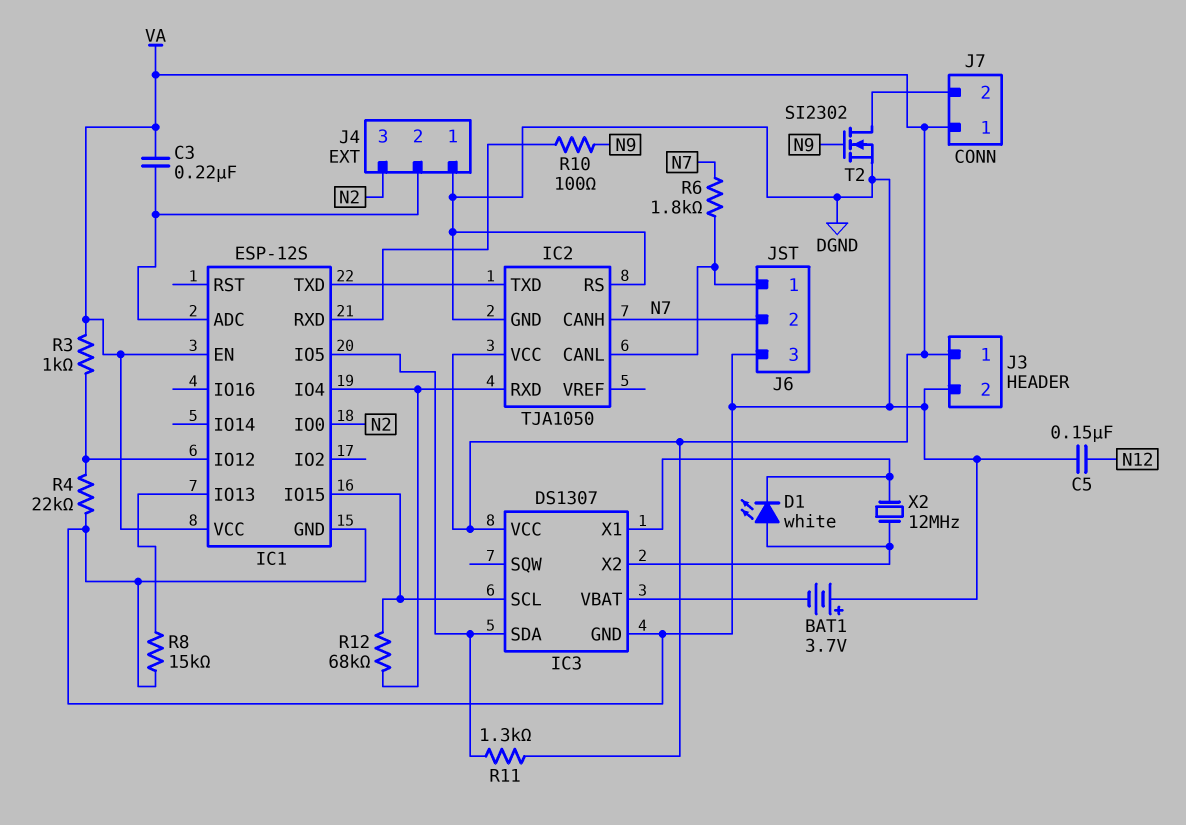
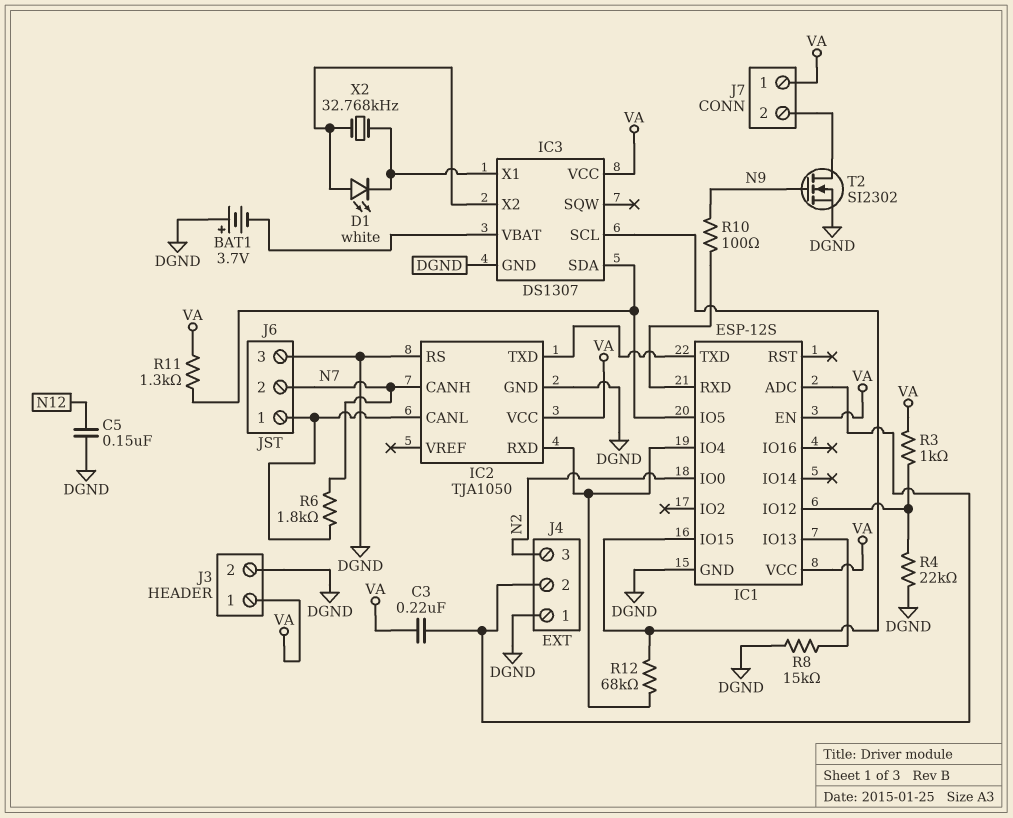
X2: 12MHz (IC3/X1, IC3/X2) -> 32.768kHz (IC3/X1, IC3/X2)

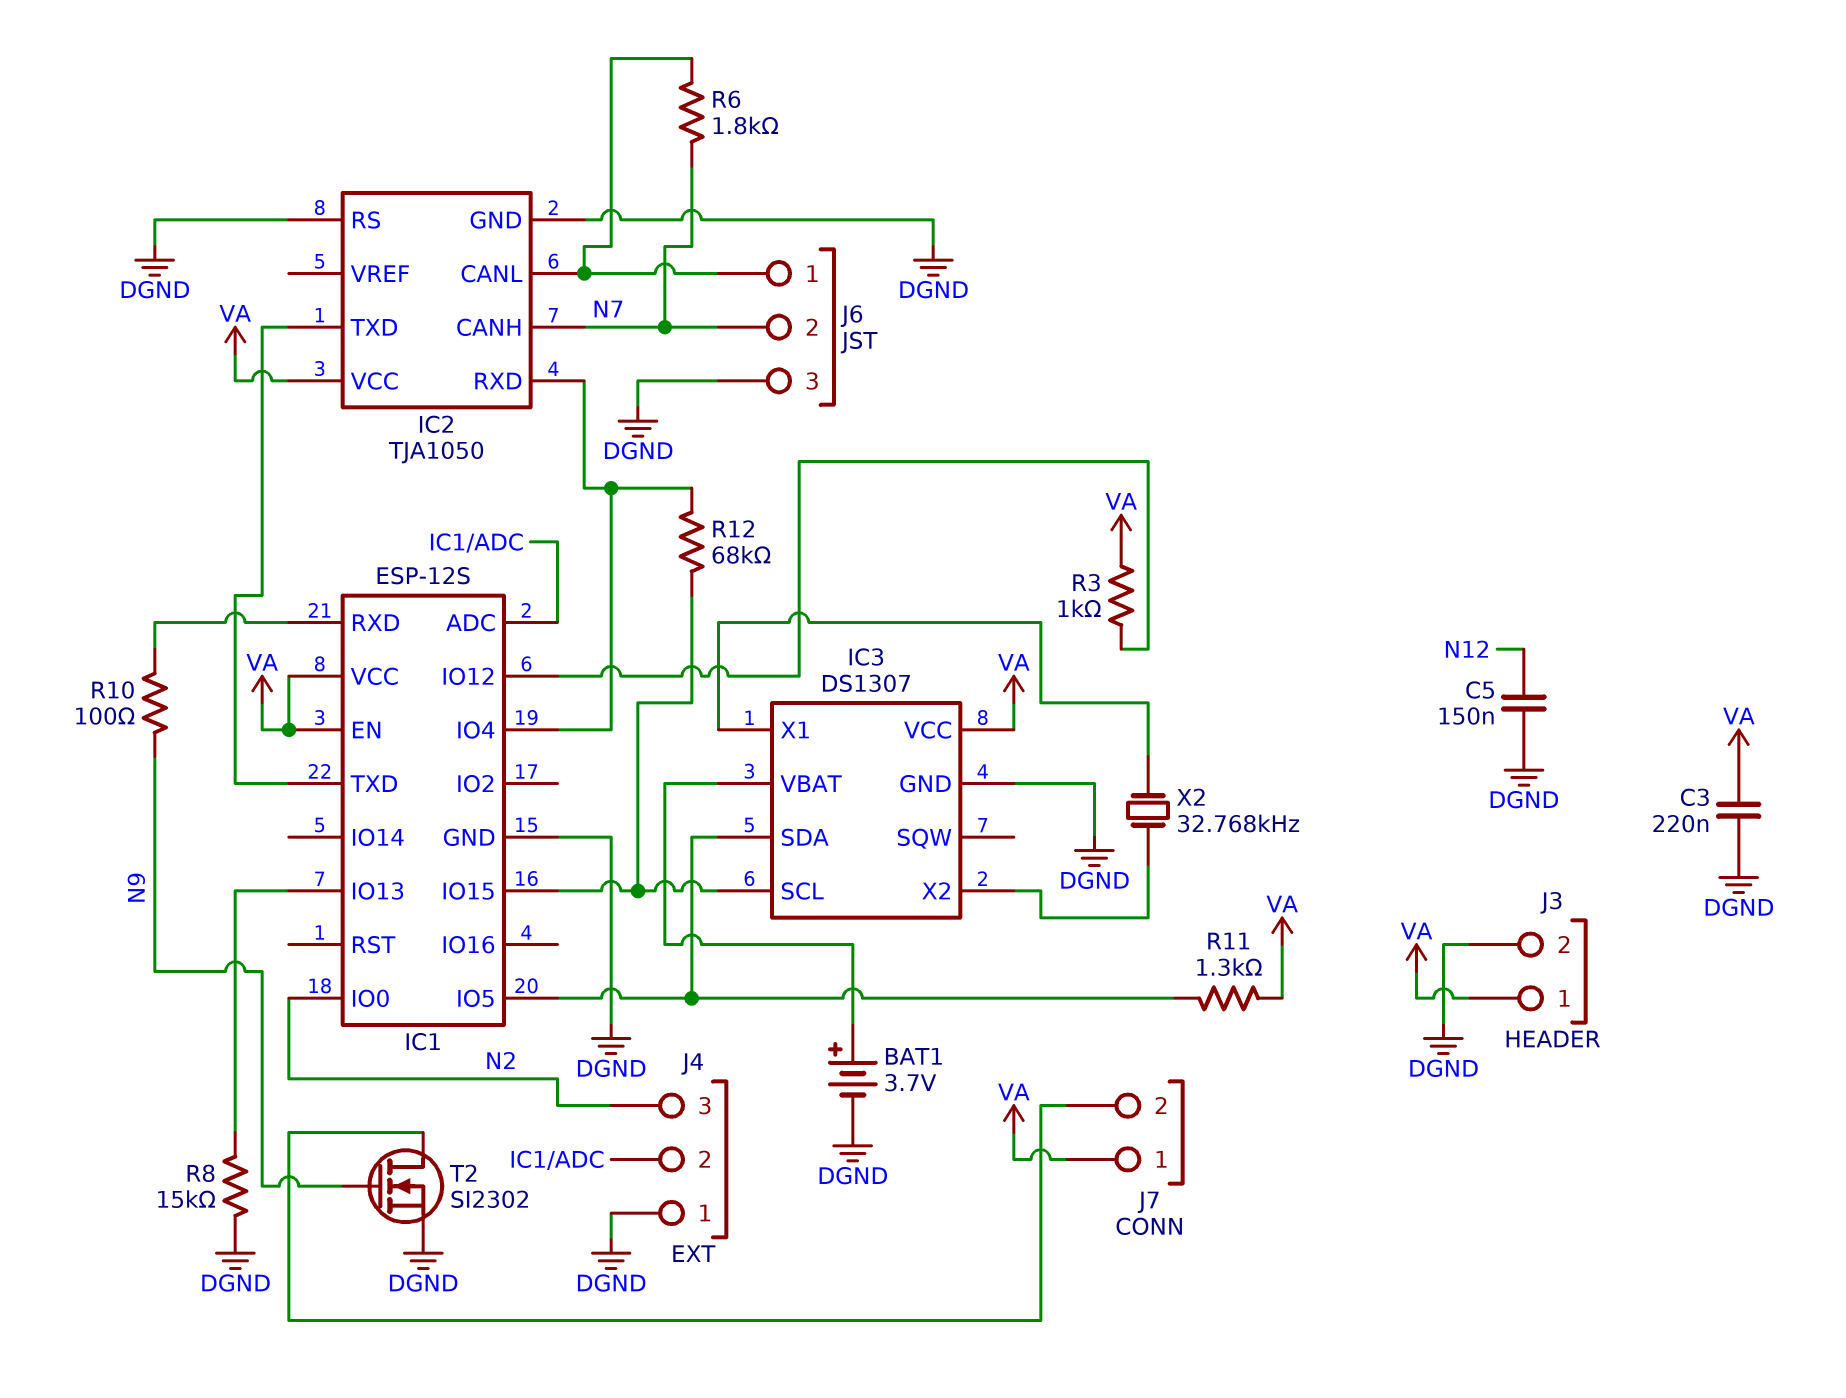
BAT1: 3.7V (plus DGND, minus IC3/VBAT) -> 3.7V (plus IC3/VBAT, minus DGND)
C3: 220nF (IC1/ADC, VA) -> 220nF (DGND, VA)
D1: LED white (A IC3/X2, K IC3/X1) -> none
R4: 22k (DGND, IC1/IO12) -> none

